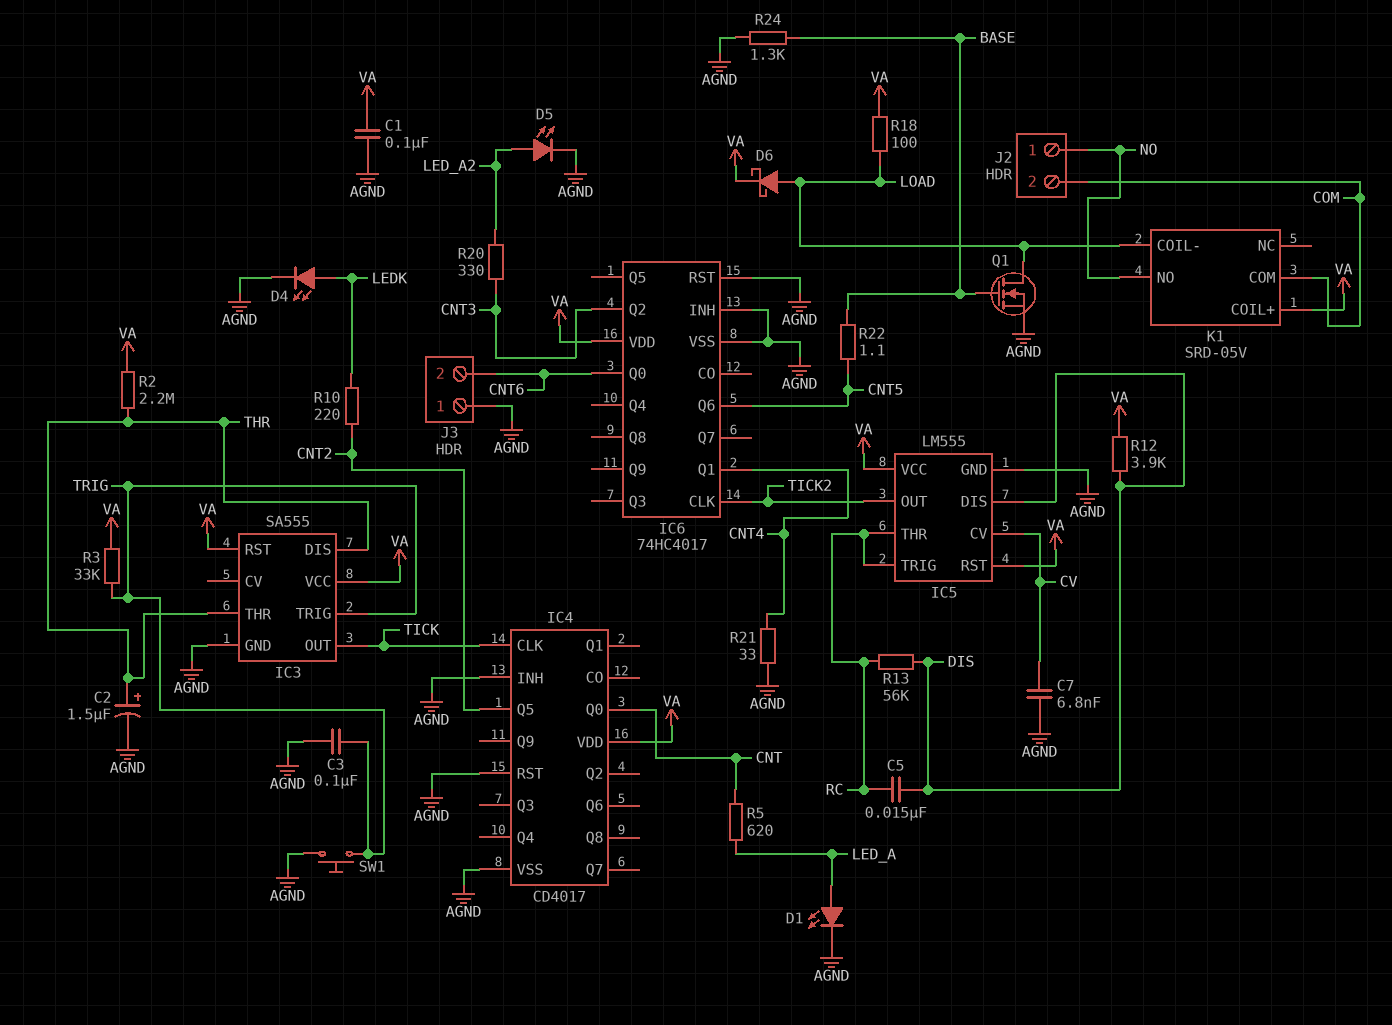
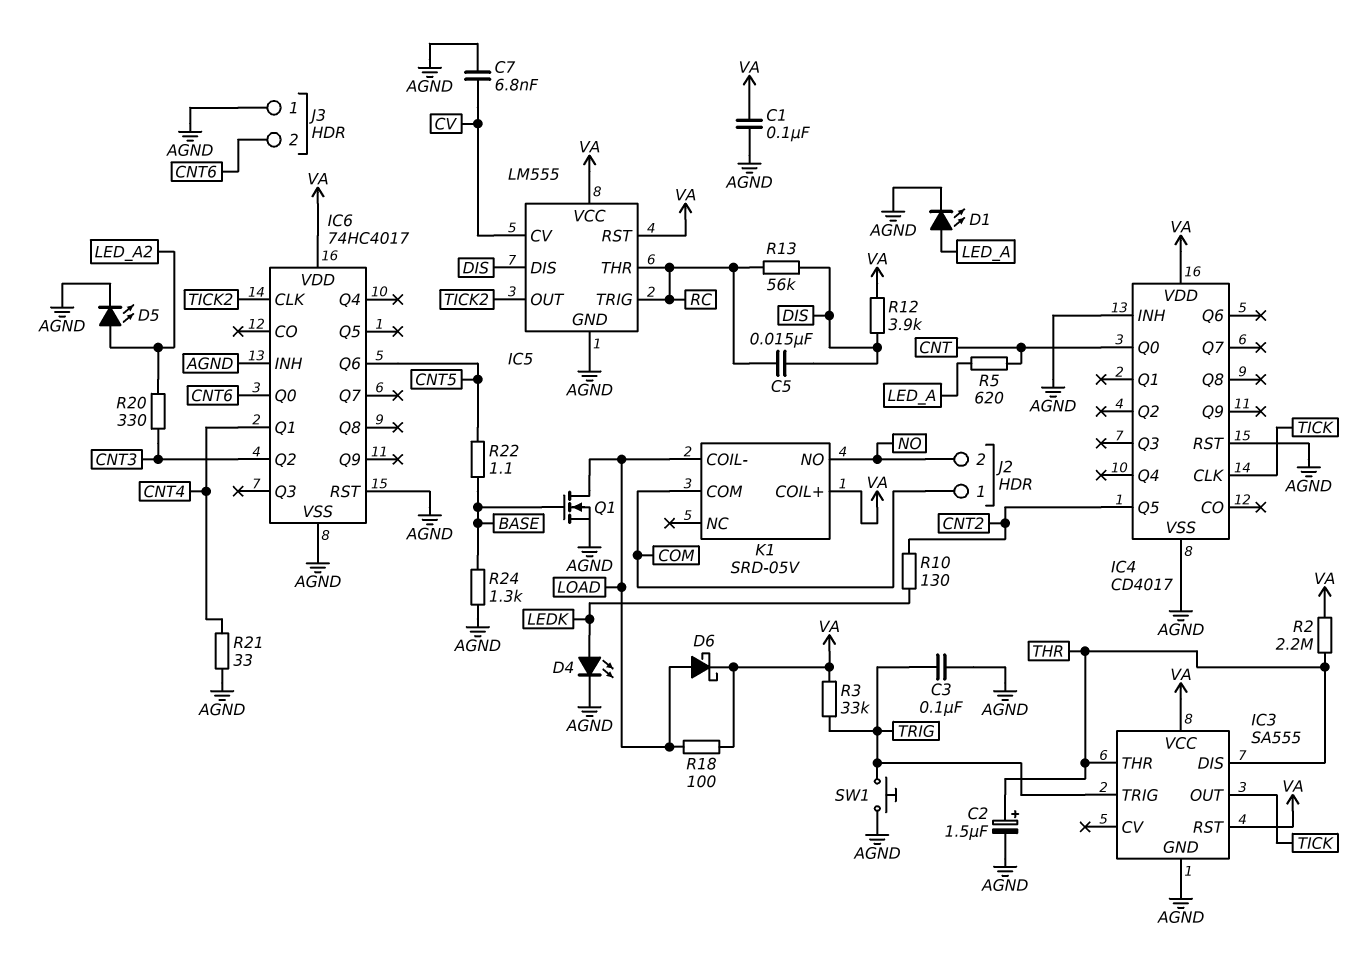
J2 pin 1: NO -> COM
J2 pin 2: COM -> NO
R10: 220 (CNT2, LEDK) -> 130 (CNT2, LEDK)

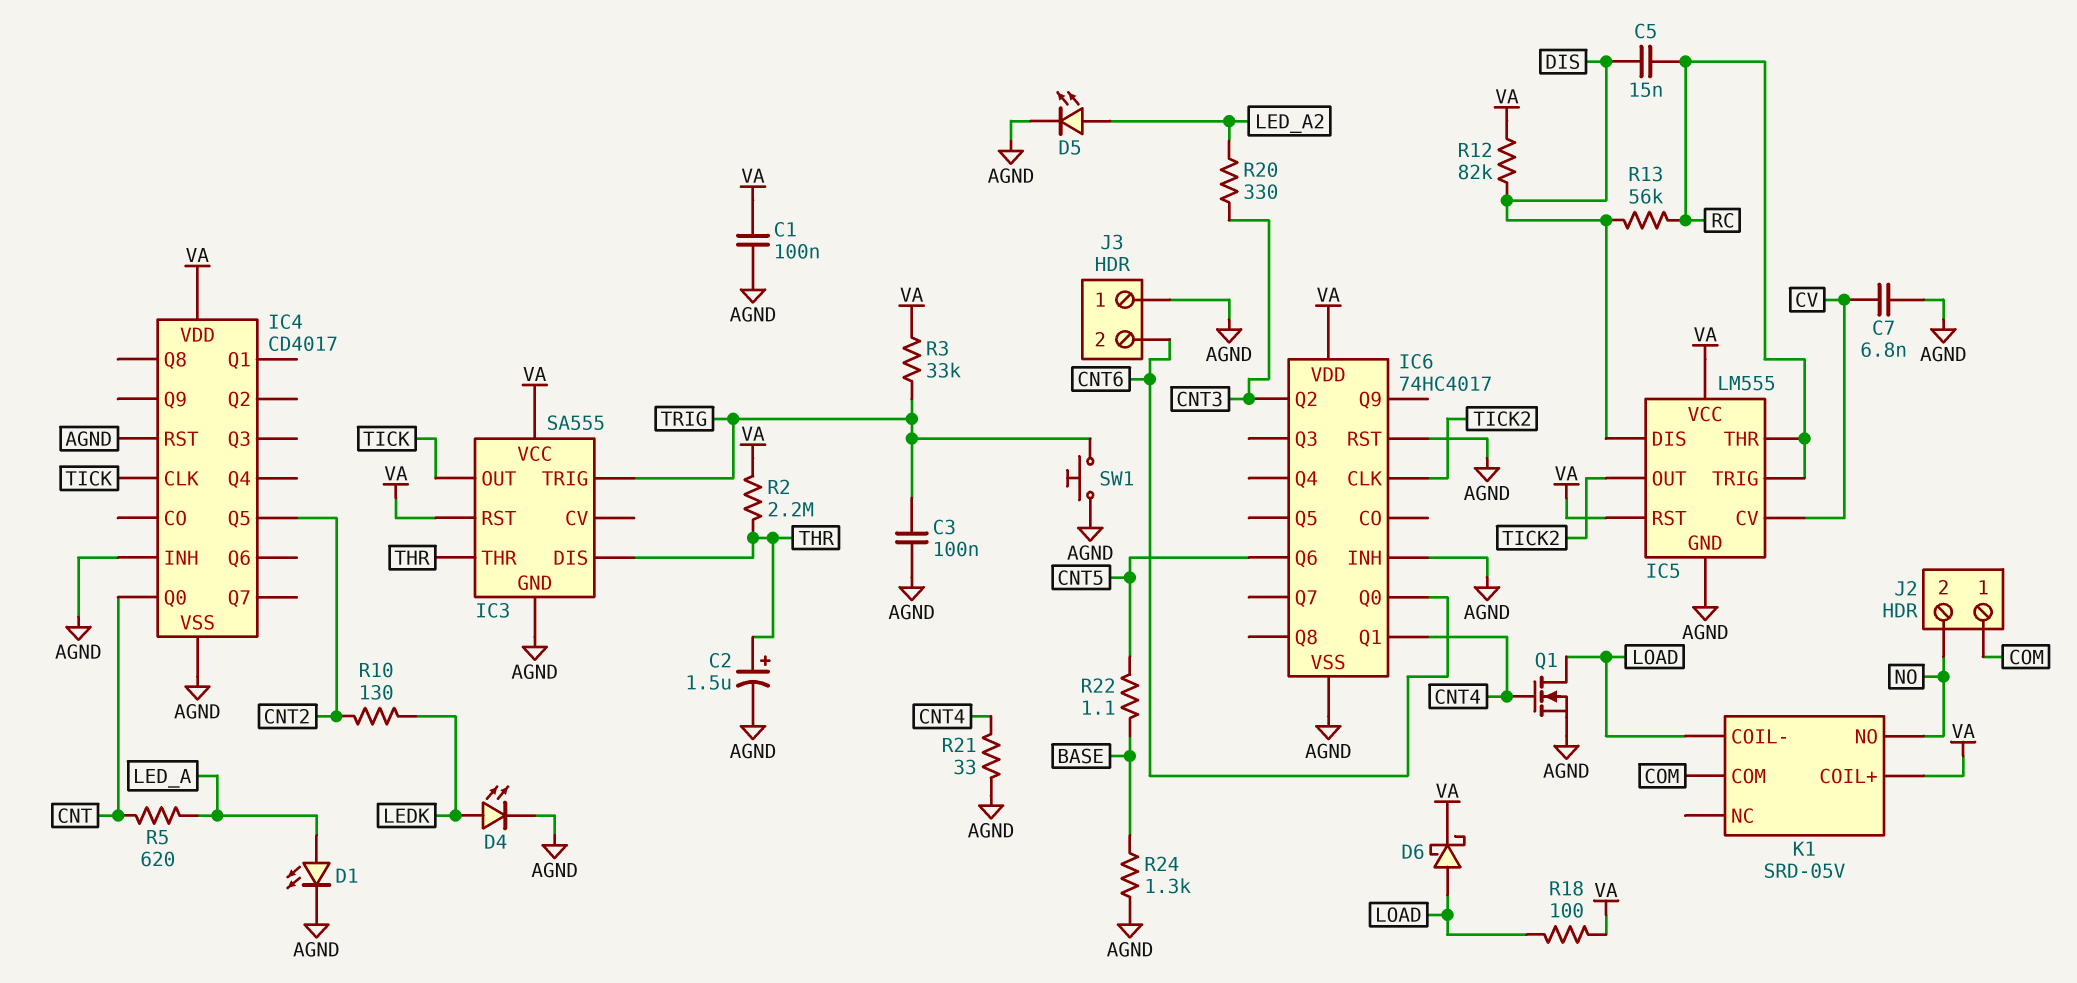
Q1: NMOS (G BASE, D LOAD, S AGND) -> NMOS (G CNT4, D LOAD, S AGND)
R12: 3.9k (DIS, VA) -> 82k (DIS, VA)

